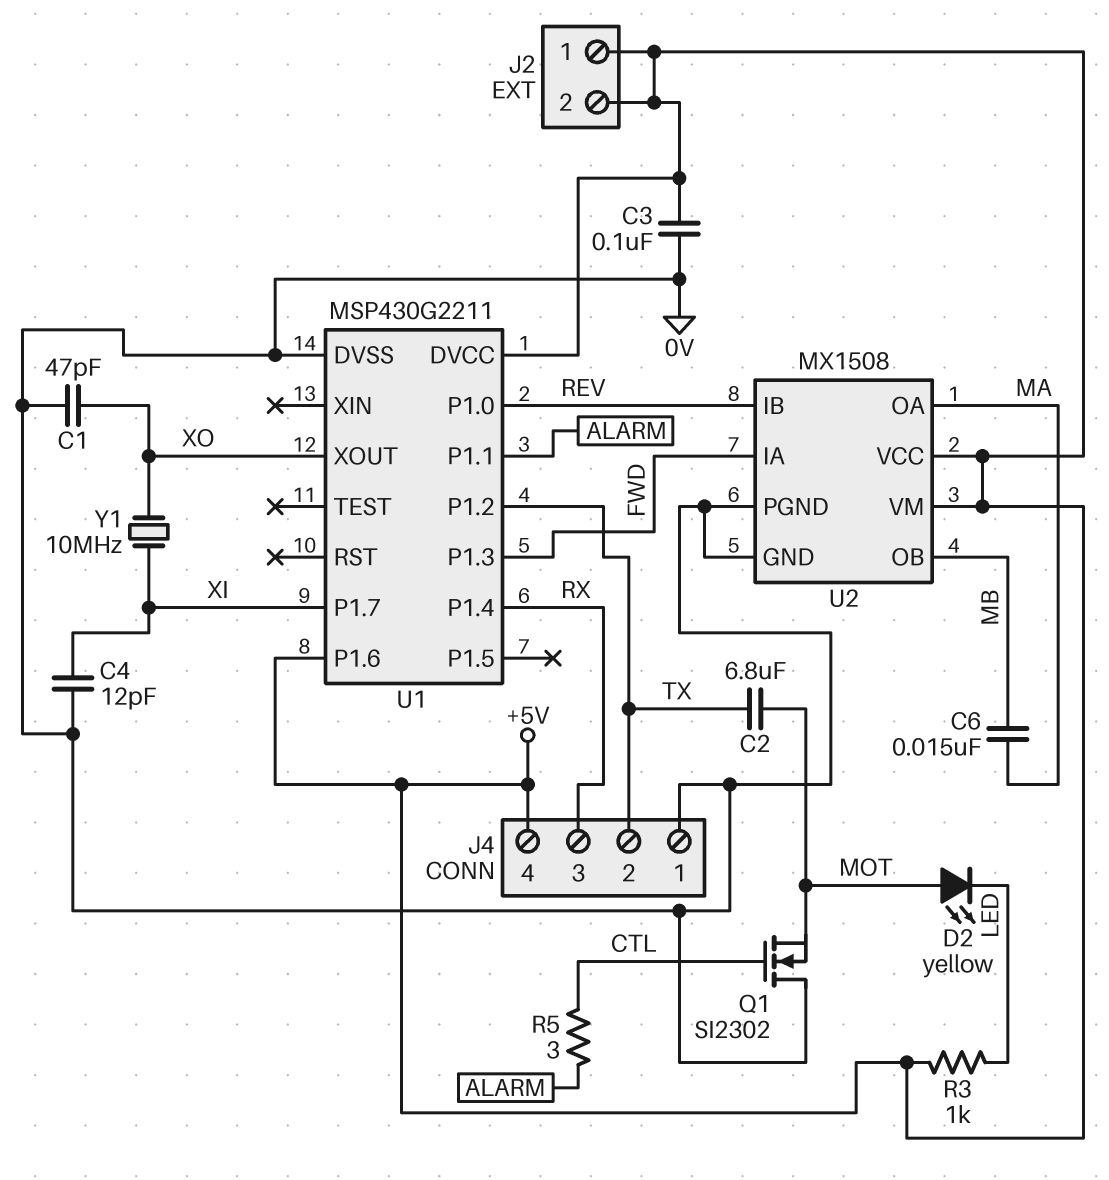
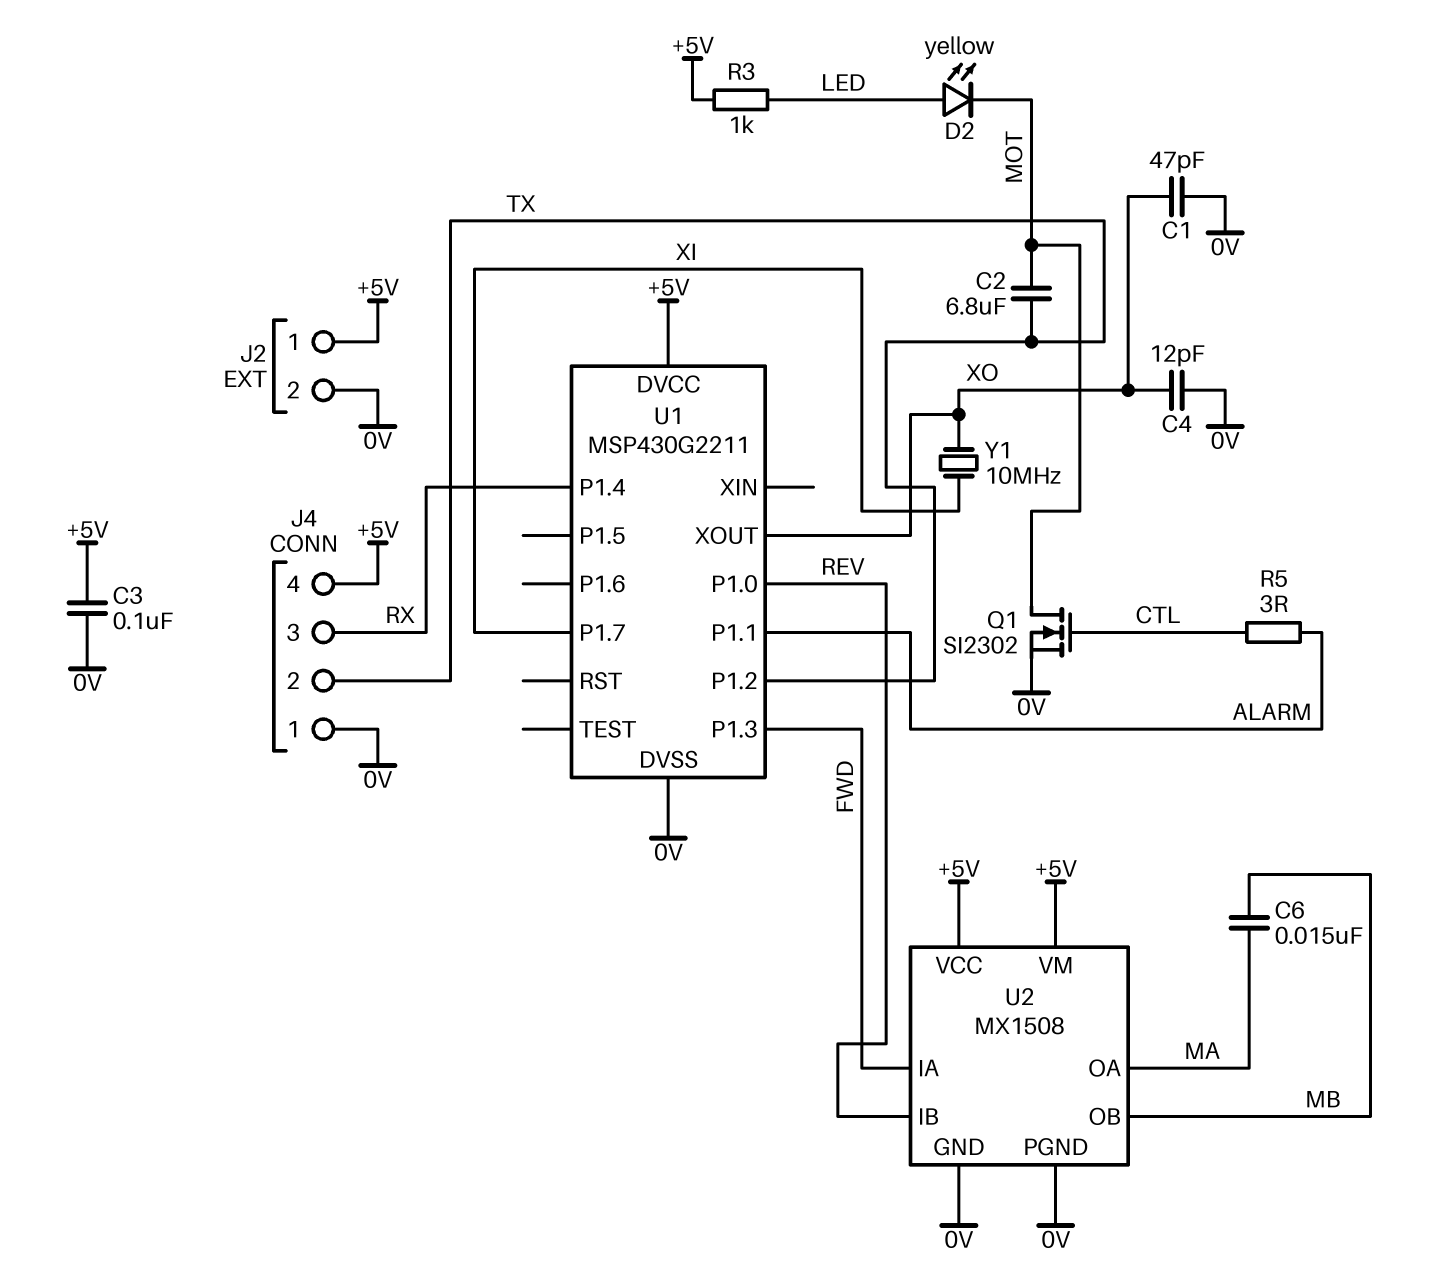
C4: 12pF (0V, XI) -> 12pF (0V, XO)
D2: LED yellow (A MOT, K LED) -> LED yellow (A LED, K MOT)
J2 pin 2: +5V -> 0V
Q1: NMOS SI2302 (G CTL, D 0V, S MOT) -> NMOS SI2302 (G CTL, D MOT, S 0V)
U1 pin P1.6: +5V -> none

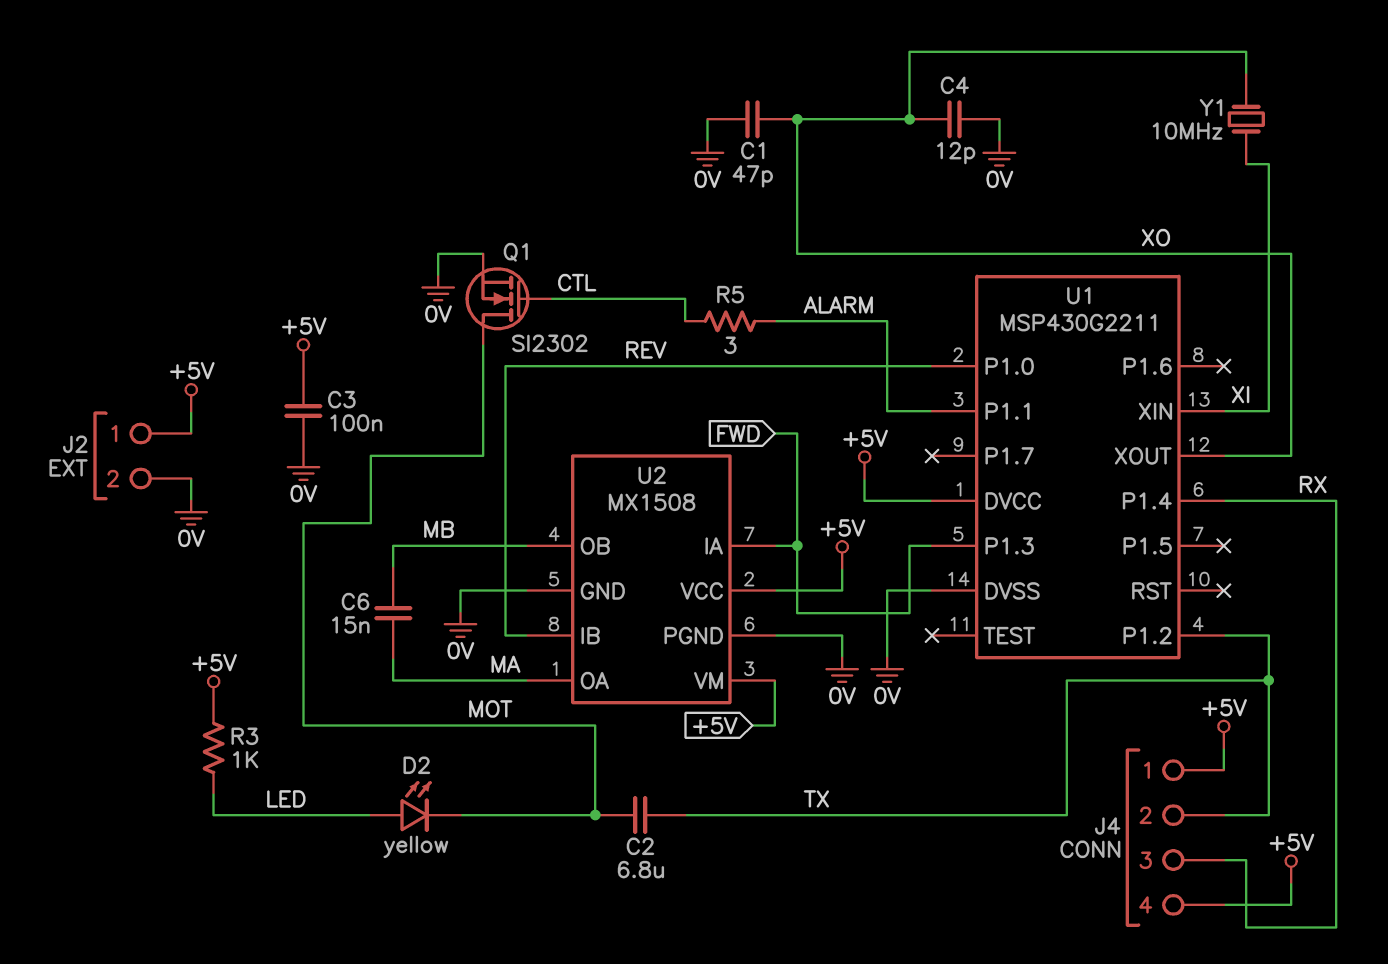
J4 pin 1: 0V -> +5V
U1 pin P1.7: XI -> none
U1 pin XIN: none -> XI

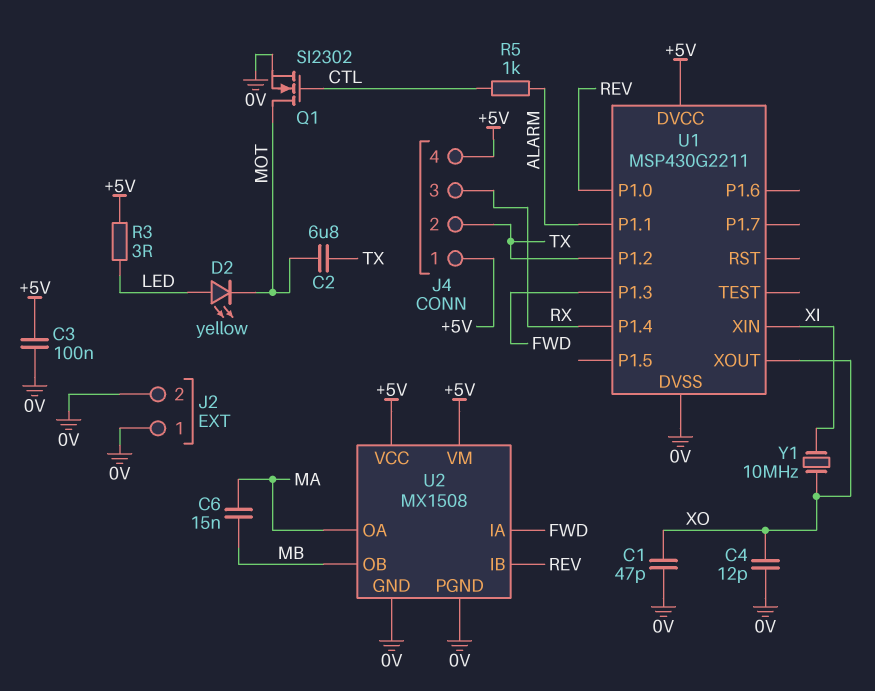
J2 pin 1: +5V -> 0V
R3: 1k (+5V, LED) -> 3 (+5V, LED)
R5: 3 (ALARM, CTL) -> 1k (ALARM, CTL)

